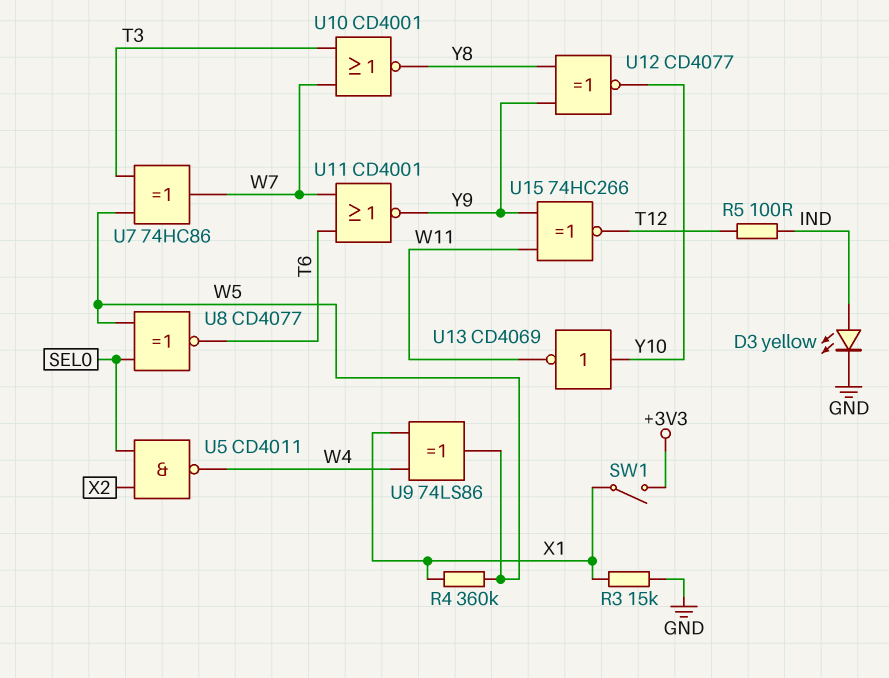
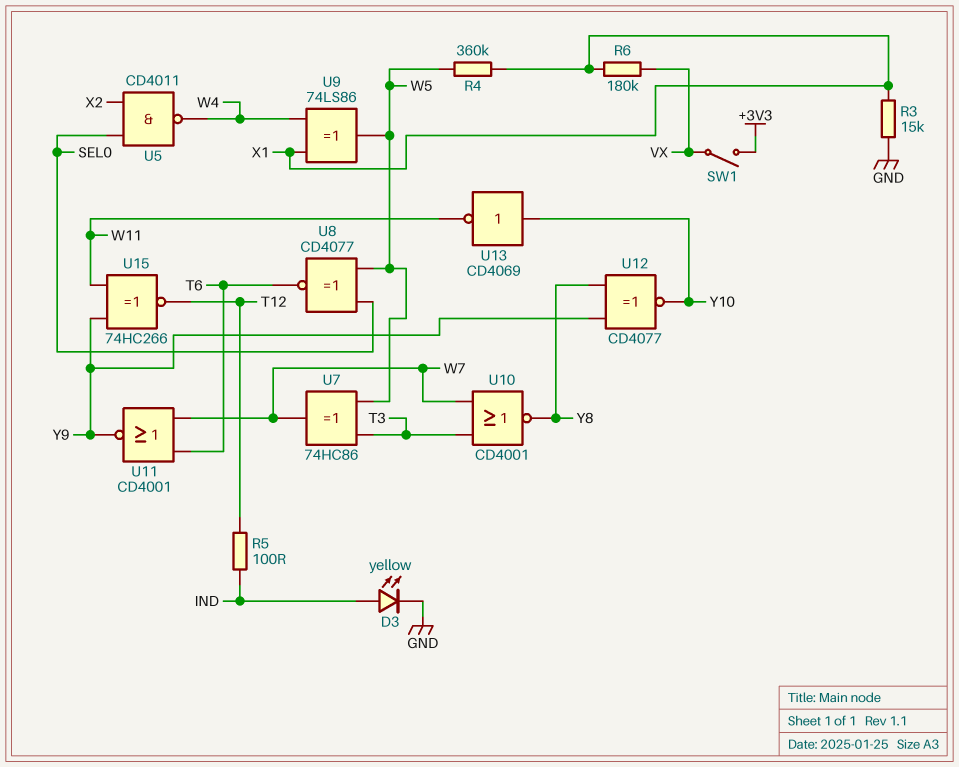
R6: none -> 180k (VX, X1)
SW1: switch (+3V3, X1) -> switch (+3V3, VX)

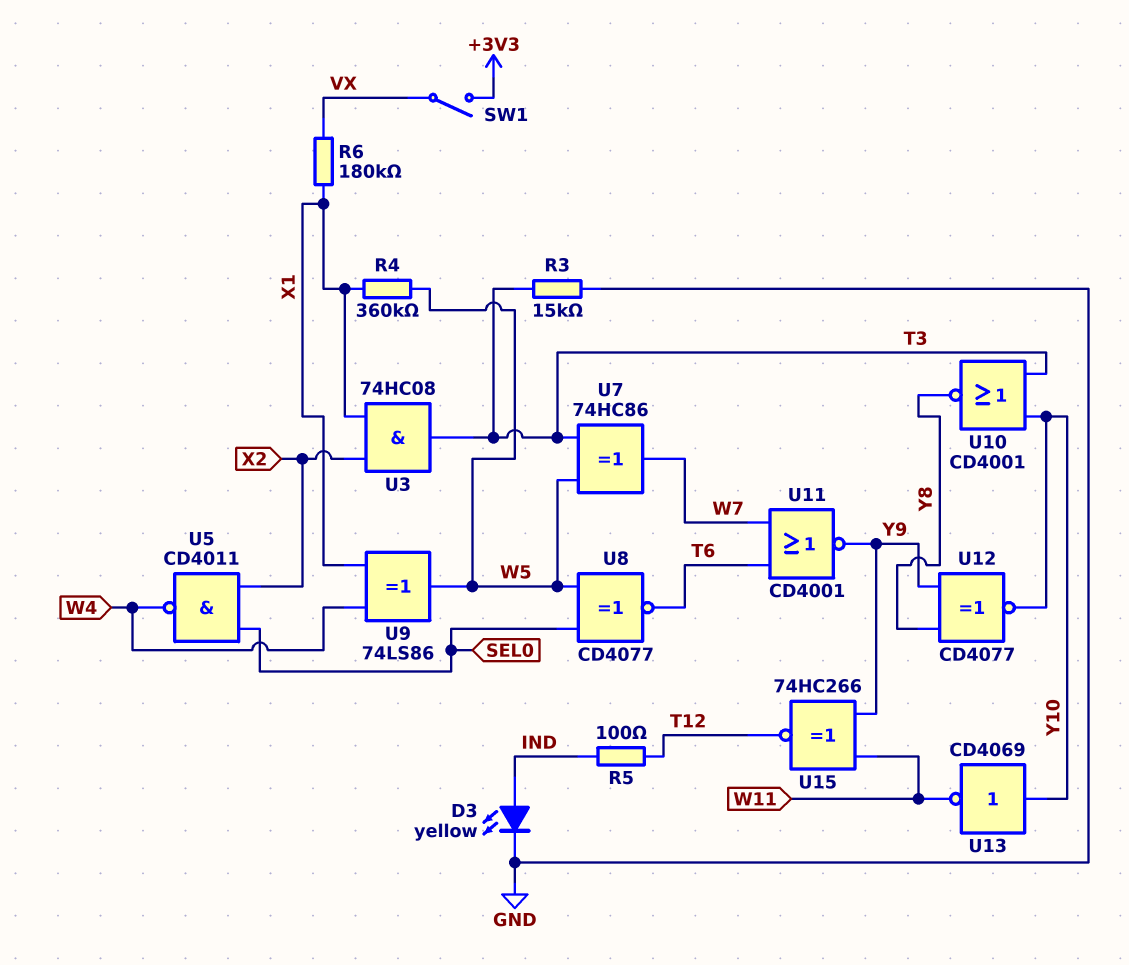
R3: 15k (GND, X1) -> 15k (GND, T3)
U3: none -> AND 74HC08 (in X1, in X2, out T3)
U10: NOR CD4001 (in T3, in W7, out Y8) -> NOR CD4001 (in T3, in Y10, out Y8)

